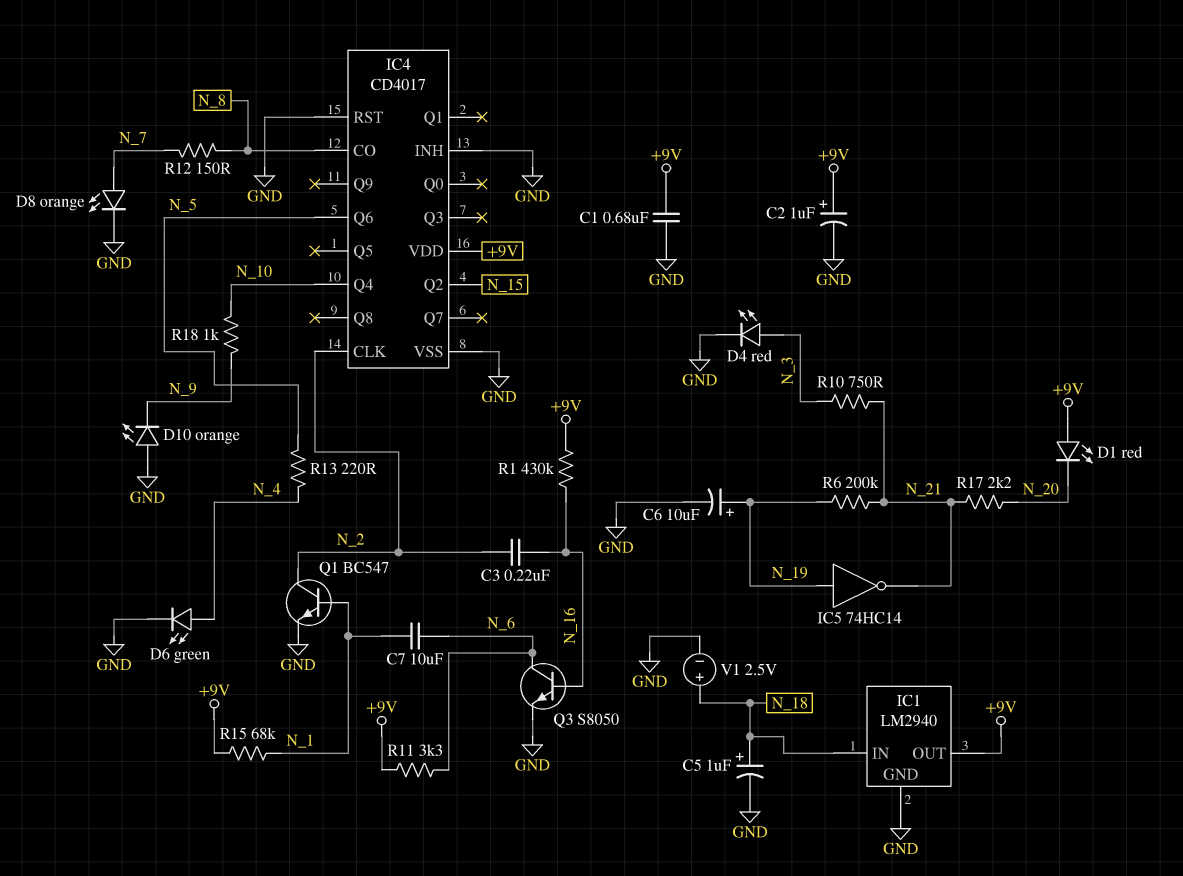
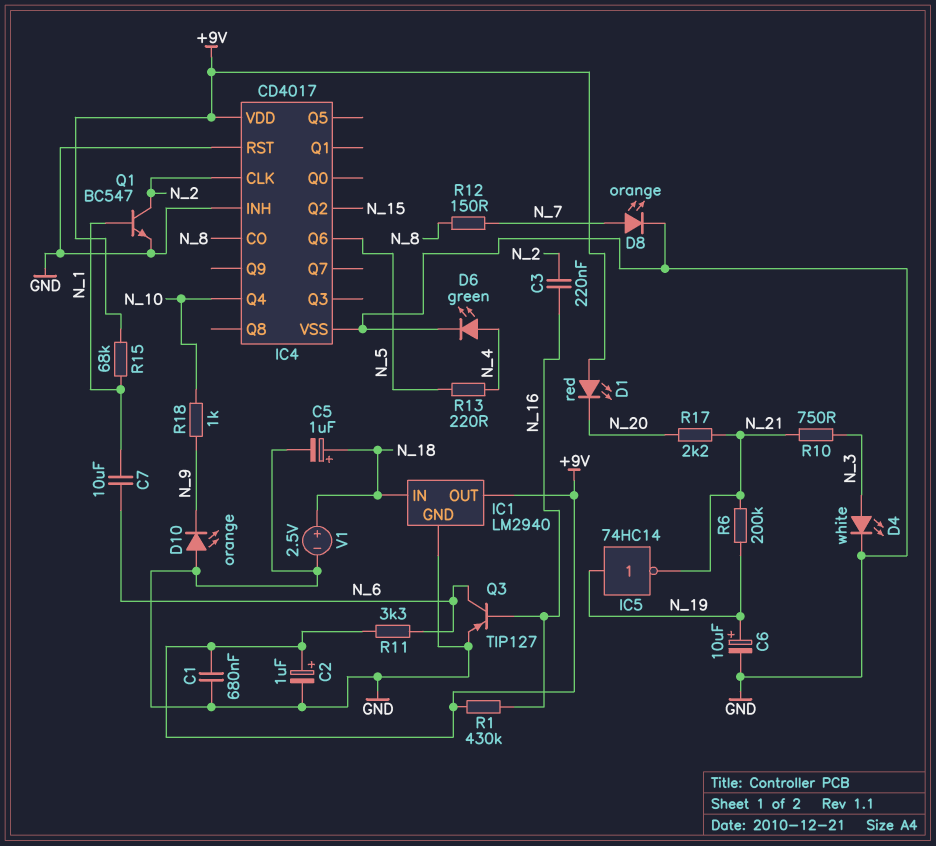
D4: LED red (A N_3, K GND) -> LED white (A N_3, K GND)
Q3: NPN S8050 (B N_16, C N_6, E GND) -> PNP TIP127 (B N_16, C N_6, E GND)

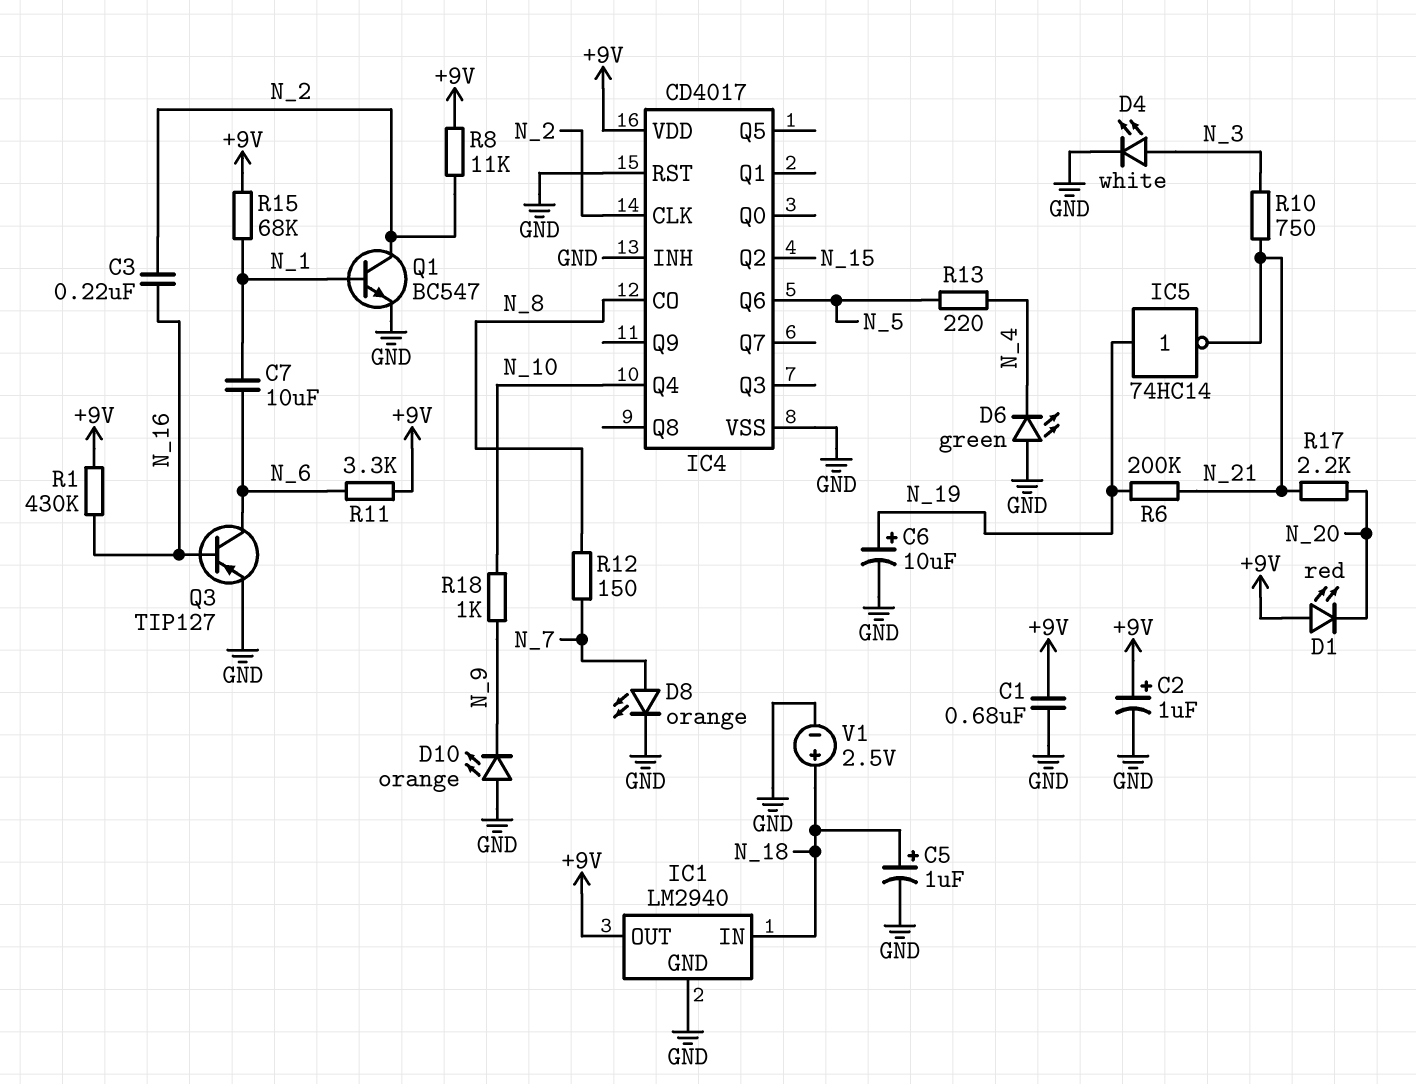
D6: LED green (A N_4, K GND) -> LED green (A GND, K N_4)
R8: none -> 11k (+9V, N_2)

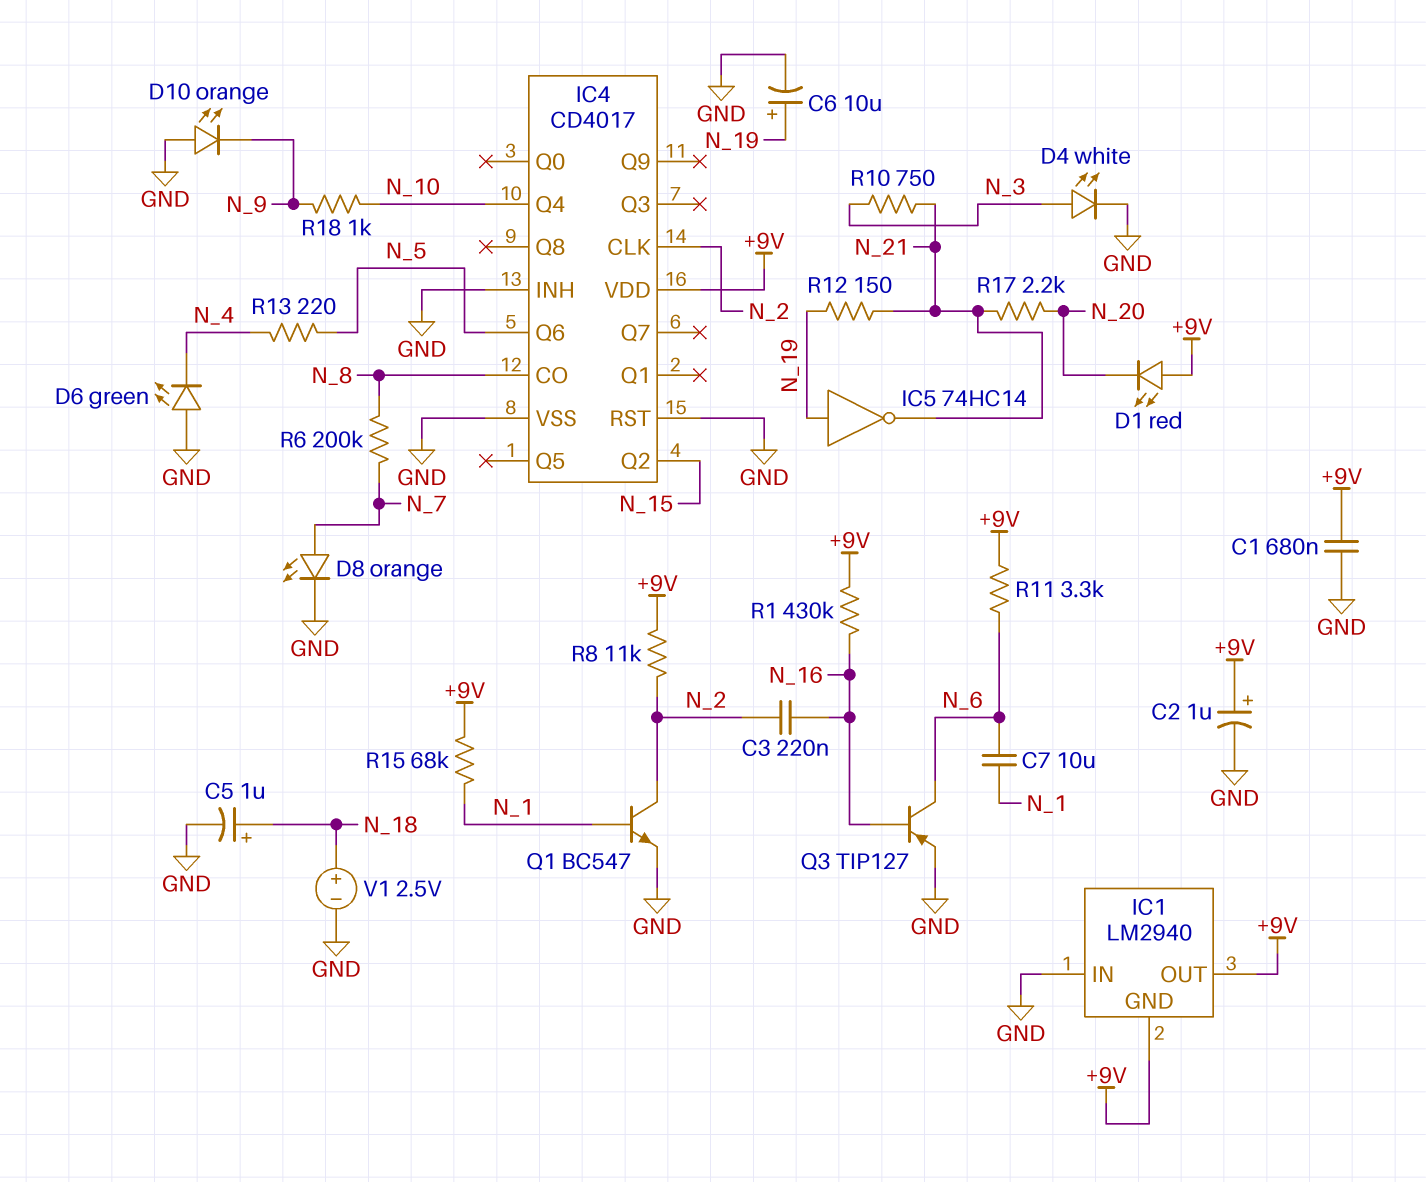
IC1 pin GND: GND -> +9V
IC1 pin IN: N_18 -> GND
R6: 200k (N_19, N_21) -> 200k (N_7, N_8)
R12: 150 (N_7, N_8) -> 150 (N_19, N_21)

